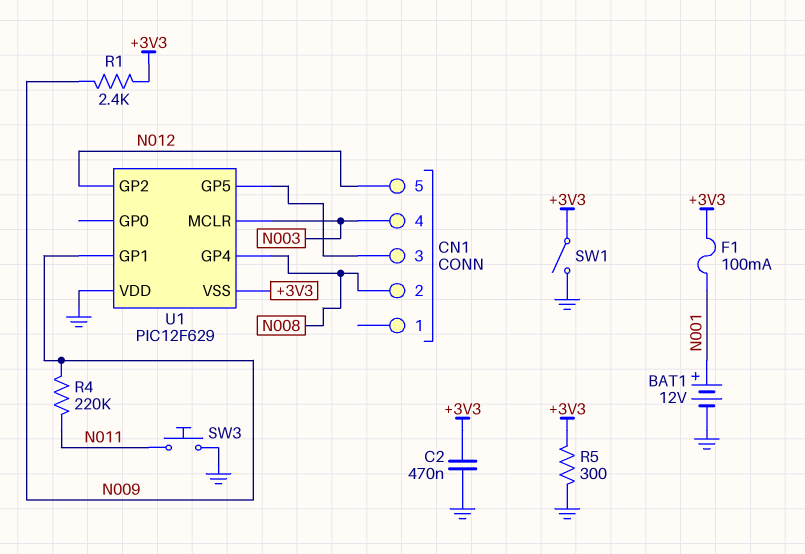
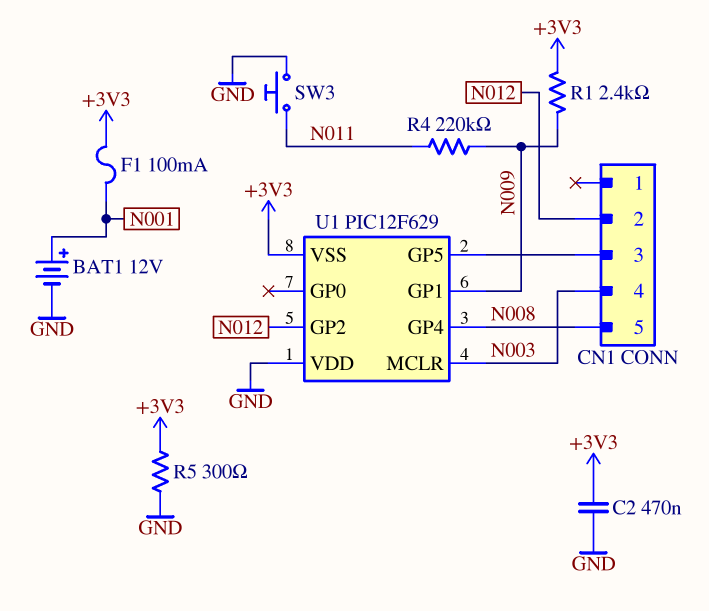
CN1 pin 2: N008 -> N012
CN1 pin 5: N012 -> N008
SW1: switch (+3V3, GND) -> none

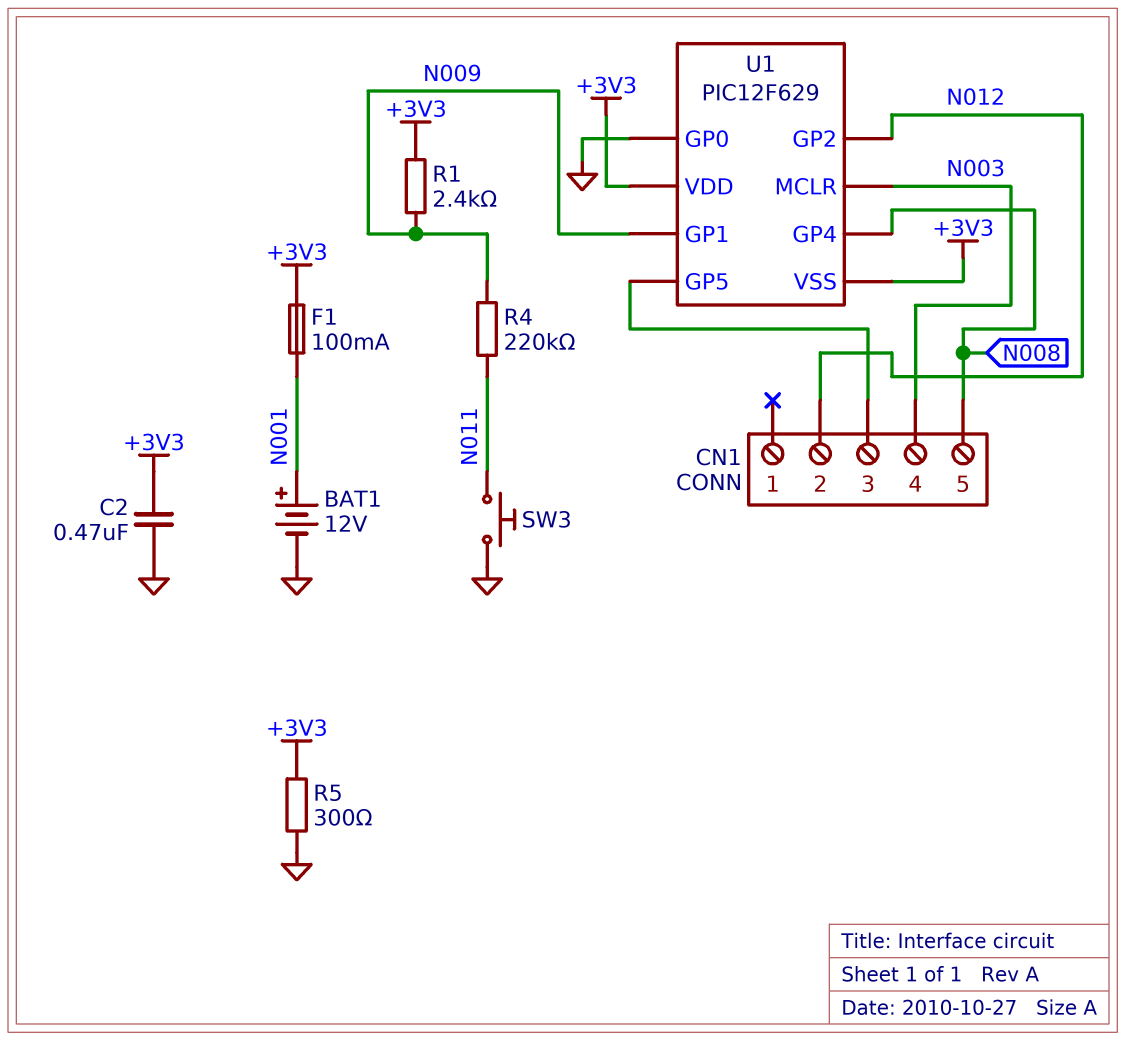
U1 pin GP0: none -> GND
U1 pin VDD: GND -> +3V3

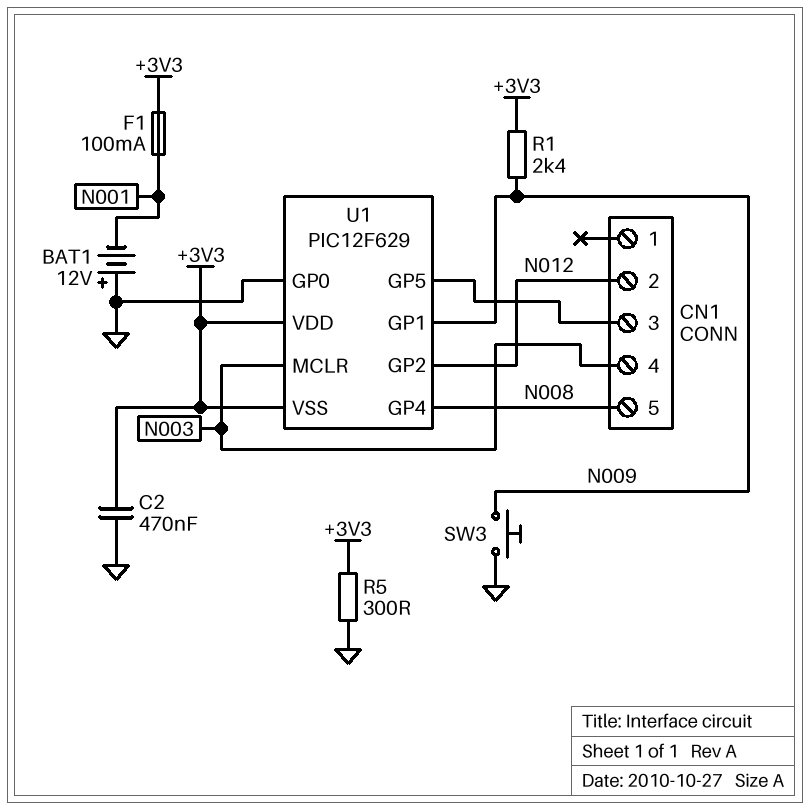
BAT1: 12V (plus N001, minus GND) -> 12V (plus GND, minus N001)
R4: 220k (N009, N011) -> none
SW3: button (GND, N011) -> button (GND, N009)

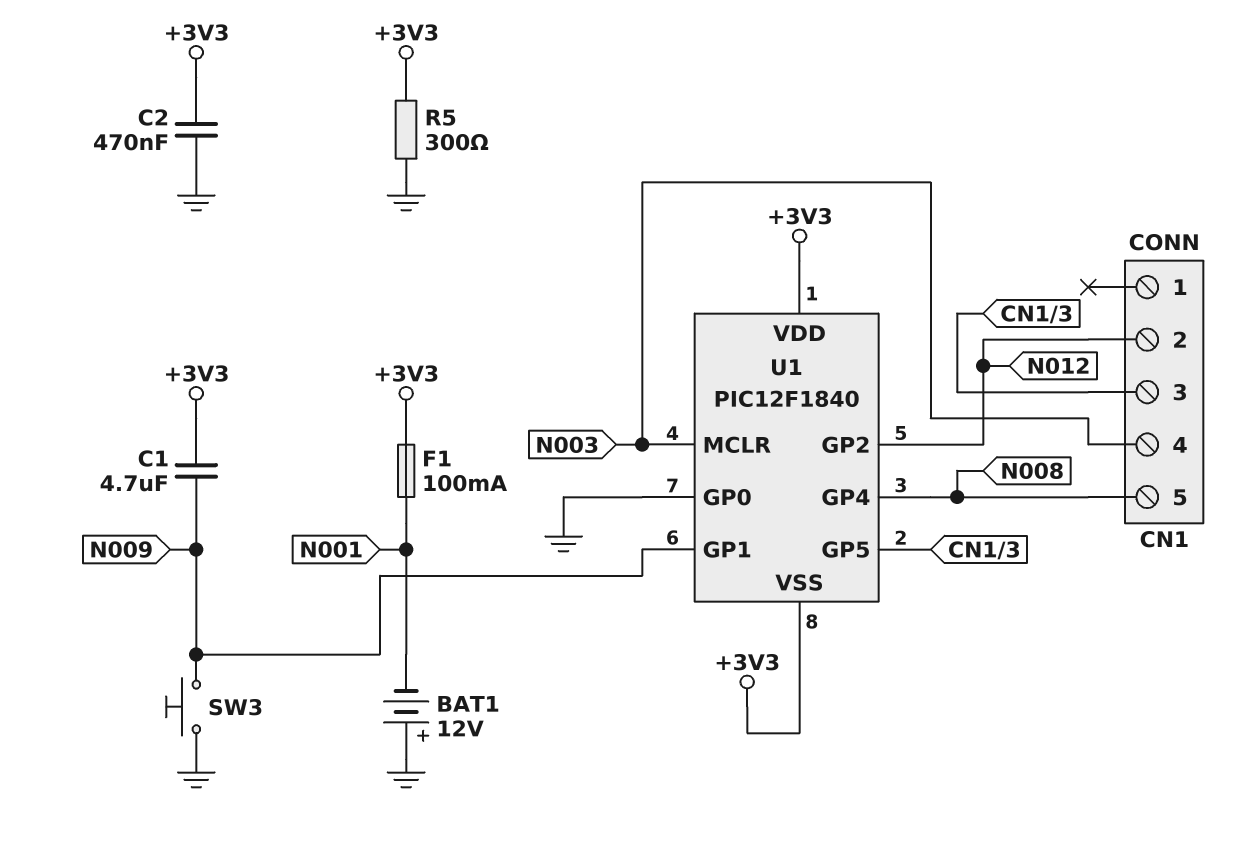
C1: none -> 4.7uF (+3V3, N009)
R1: 2.4k (+3V3, N009) -> none
U1: PIC12F629 -> PIC12F1840

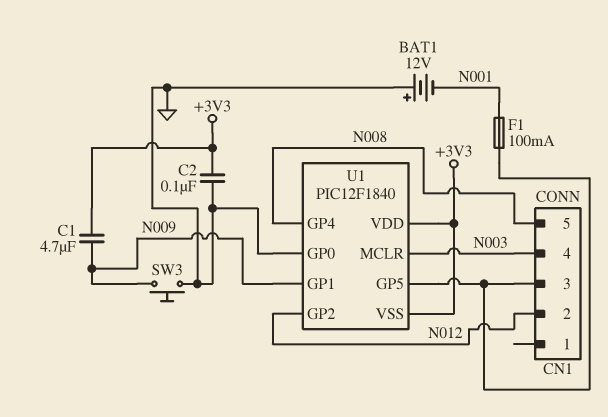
C2: 470nF (+3V3, GND) -> 100nF (+3V3, GND)
F1: 100mA (+3V3, N001) -> 100mA (CN1/3, N001)
R5: 300 (+3V3, GND) -> none

